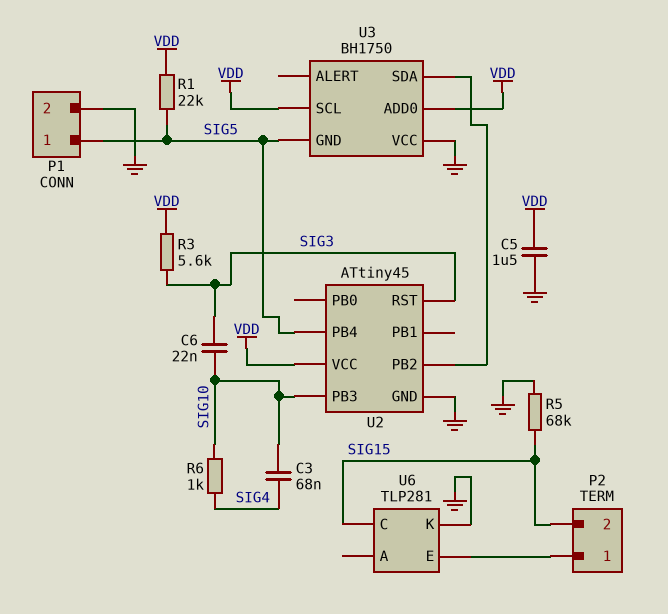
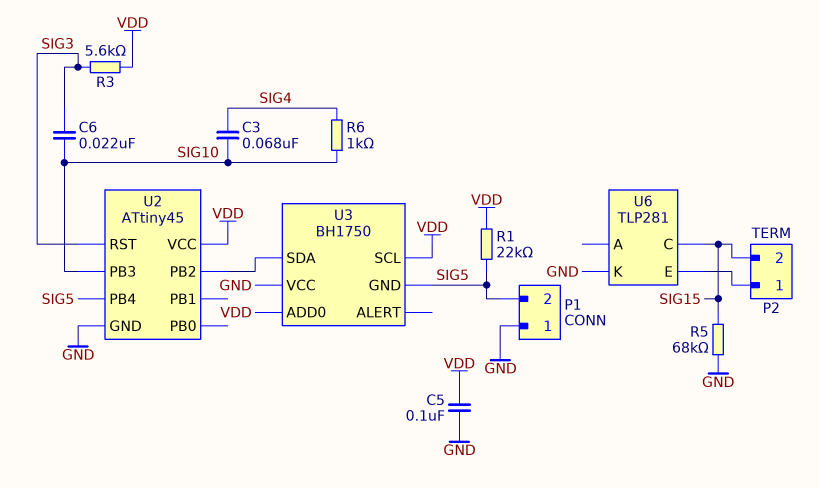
C5: 1.5uF (GND, VDD) -> 100nF (GND, VDD)
P1 pin 1: SIG5 -> GND
P1 pin 2: GND -> SIG5

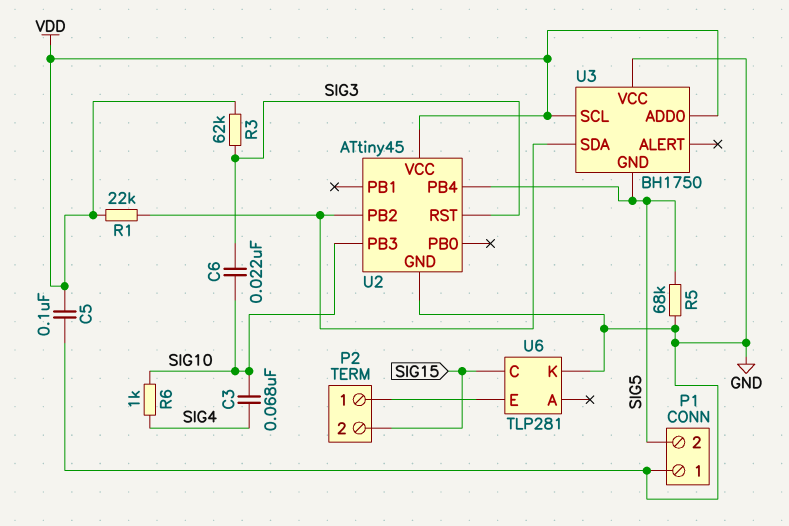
R1: 22k (SIG5, VDD) -> 22k (U2/PB2, VDD)
R3: 5.6k (SIG3, VDD) -> 62k (SIG3, VDD)
R5: 68k (GND, SIG15) -> 68k (GND, SIG5)

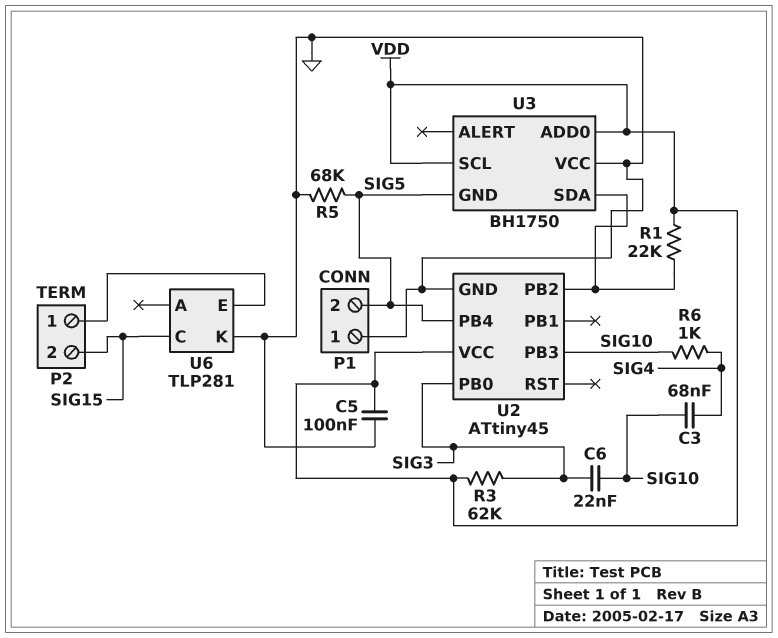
U2 pin PB0: none -> SIG3
U2 pin RST: SIG3 -> none

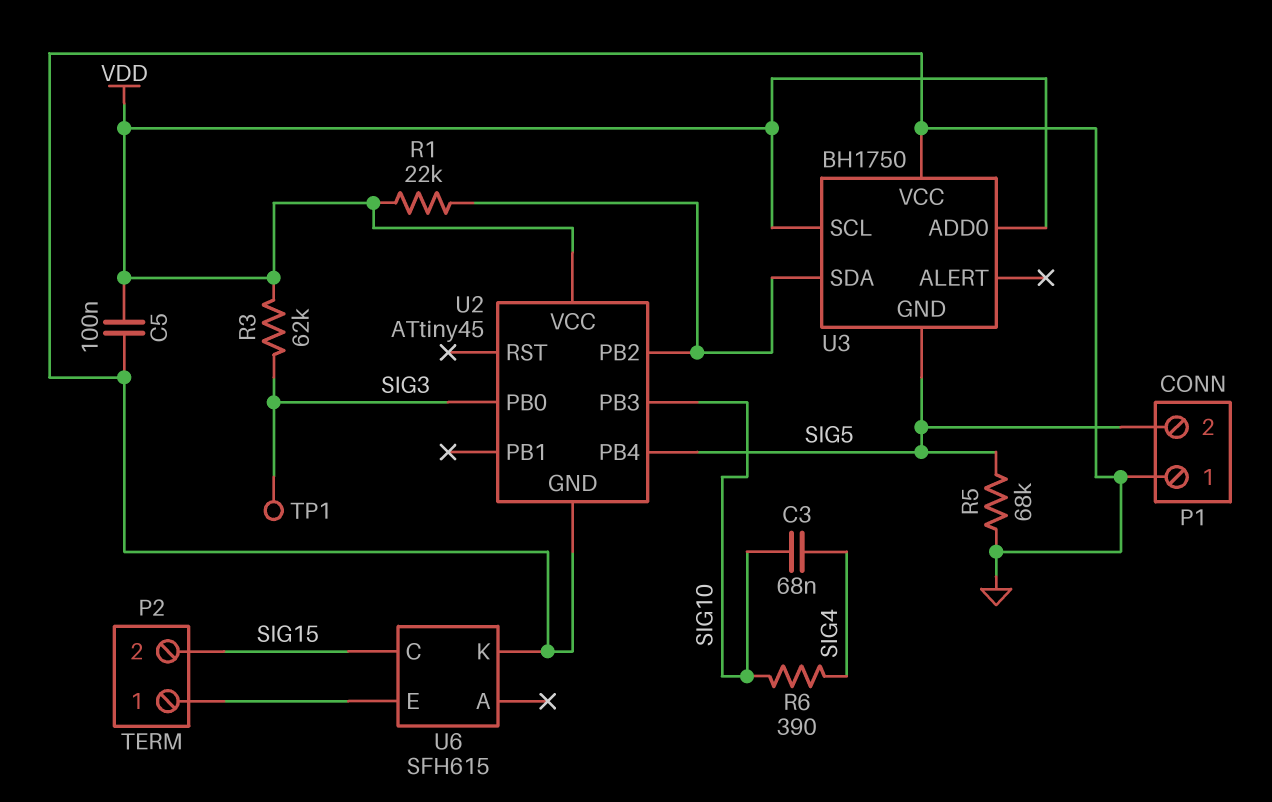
C6: 22nF (SIG3, SIG10) -> none
R6: 1k (SIG4, SIG10) -> 390 (SIG4, SIG10)
TP1: none -> test point (SIG3)
U6: TLP281 -> SFH615

